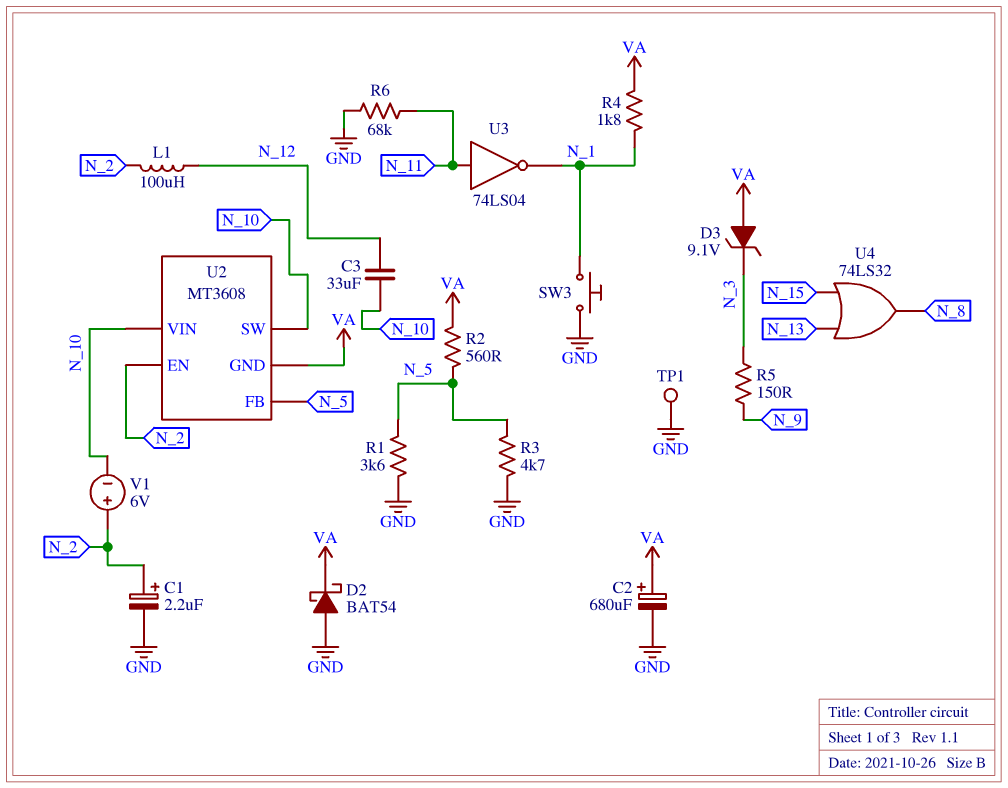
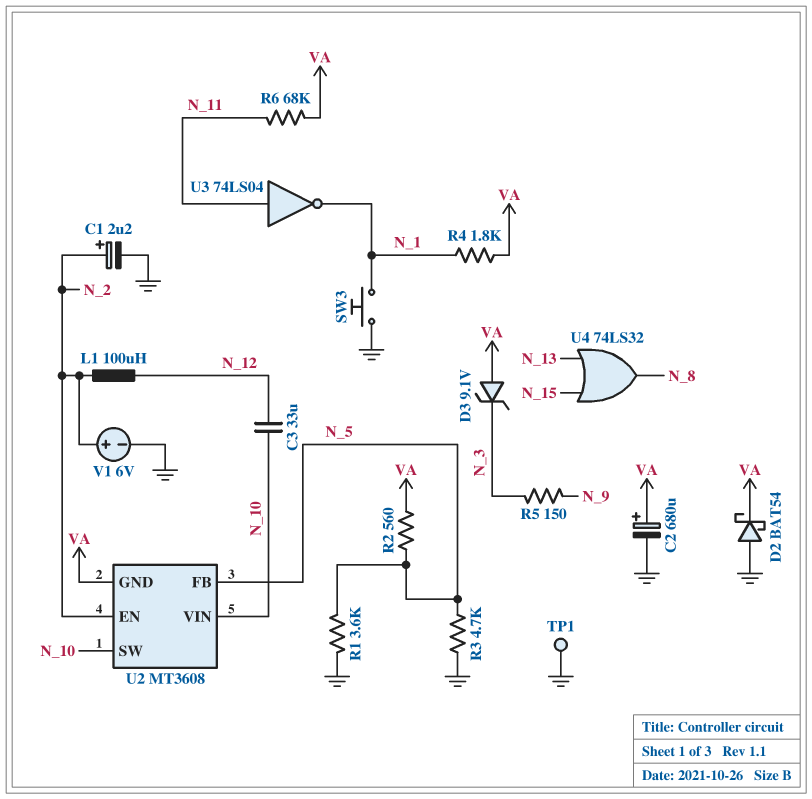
R6: 68k (GND, N_11) -> 68k (N_11, VA)
V1: 6V (plus N_2, minus N_10) -> 6V (plus N_2, minus GND)

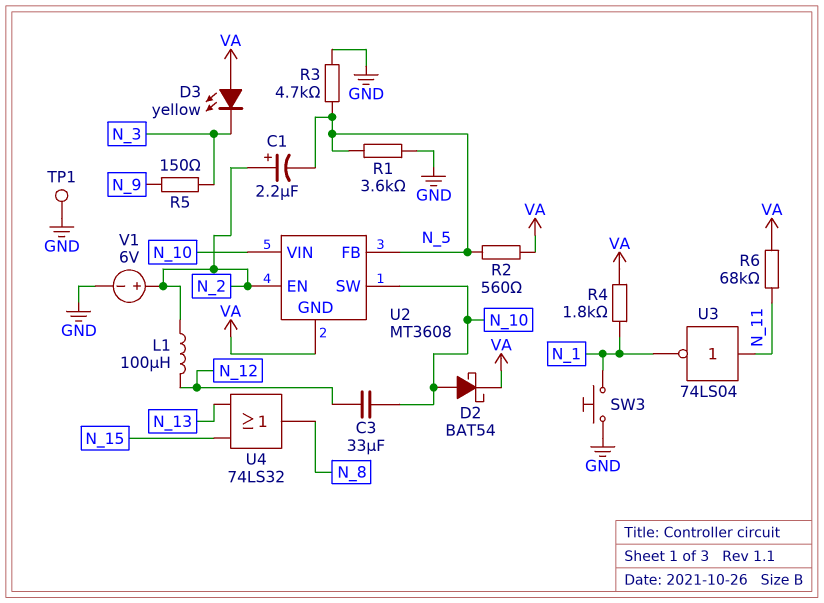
C1: 2.2uF (plus N_2, minus GND) -> 2.2uF (plus N_2, minus N_5)
C2: 680uF (plus VA, minus GND) -> none
D2: schottky BAT54 (A GND, K VA) -> schottky BAT54 (A N_10, K VA)
D3: zener 9.1V (A VA, K N_3) -> LED yellow (A VA, K N_3)

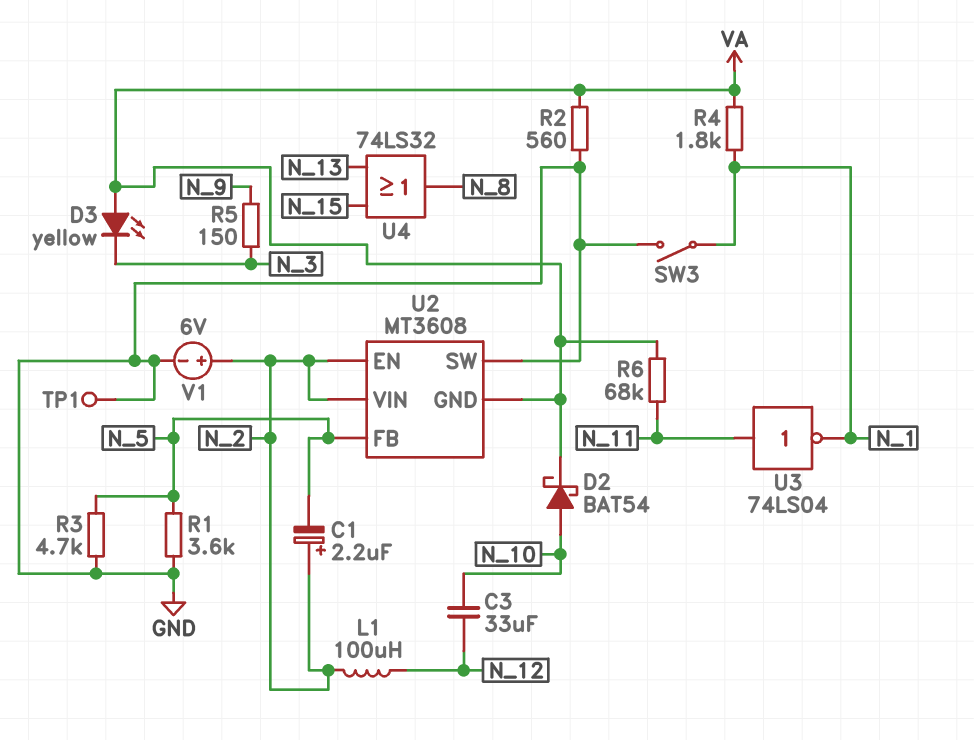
R2: 560 (N_5, VA) -> 560 (GND, VA)
SW3: button (GND, N_1) -> switch (GND, N_1)
U2 pin SW: N_10 -> GND
U2 pin VIN: N_10 -> N_2

